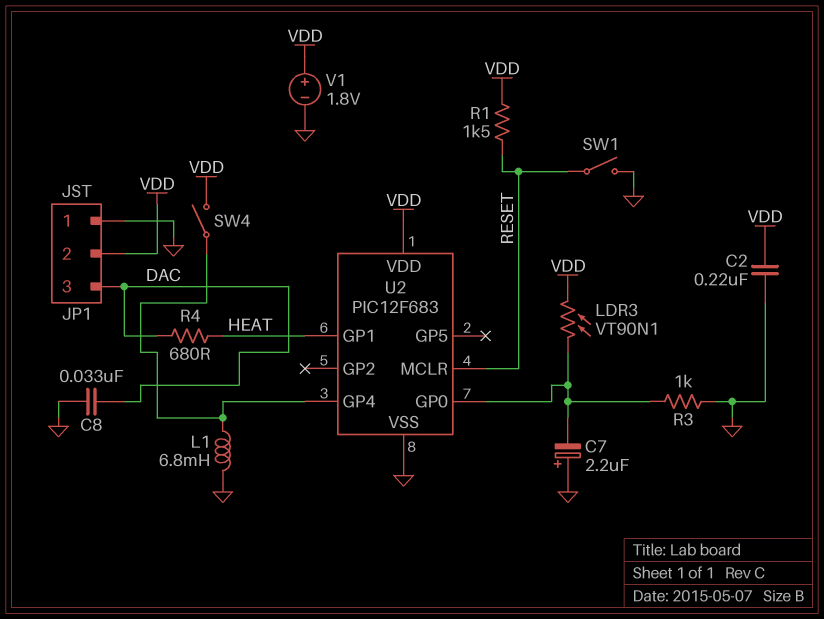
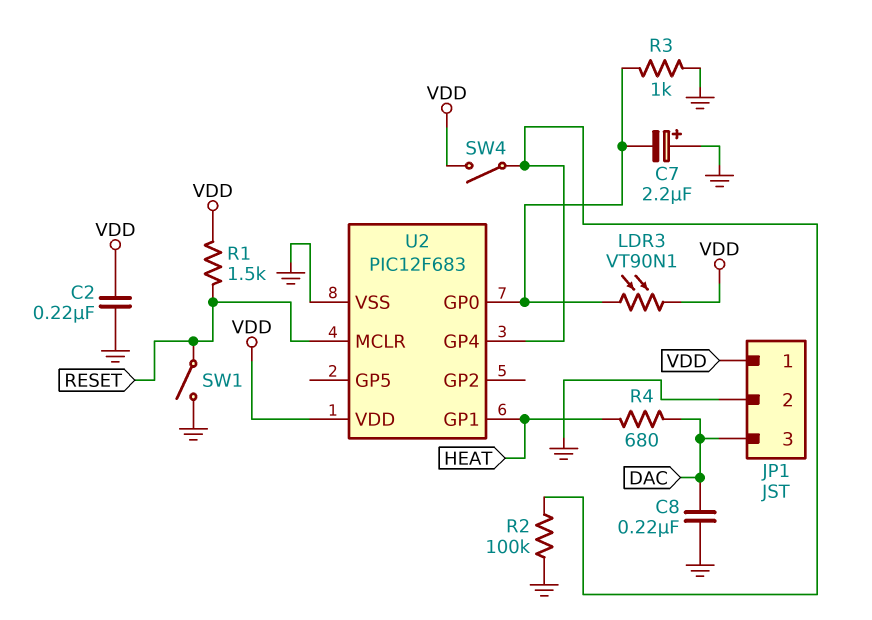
C8: 33nF (DAC, GND) -> 220nF (DAC, GND)
JP1 pin 1: GND -> VDD
JP1 pin 2: VDD -> GND
L1: 6.8mH (GND, U2/GP4) -> none
R2: none -> 100k (GND, U2/GP4)
V1: 1.8V (plus VDD, minus GND) -> none

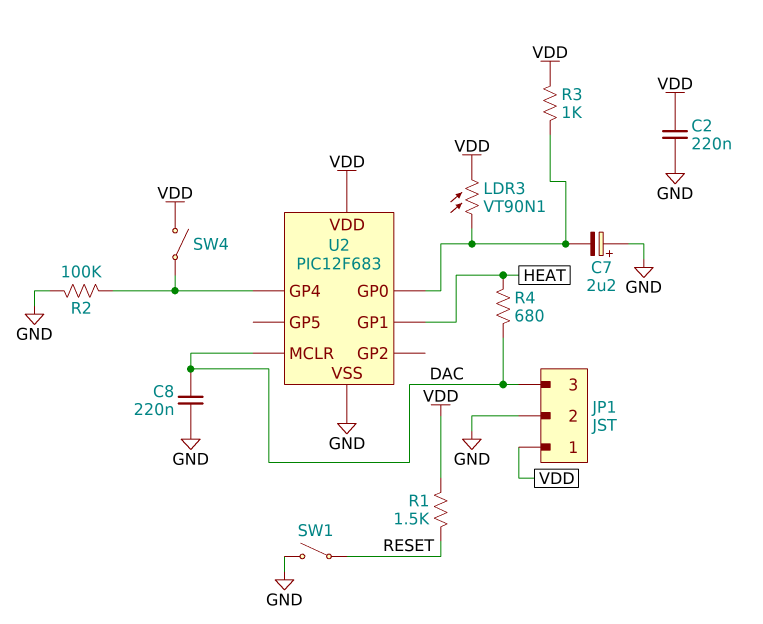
R3: 1k (GND, U2/GP0) -> 1k (U2/GP0, VDD)
U2 pin MCLR: RESET -> DAC

